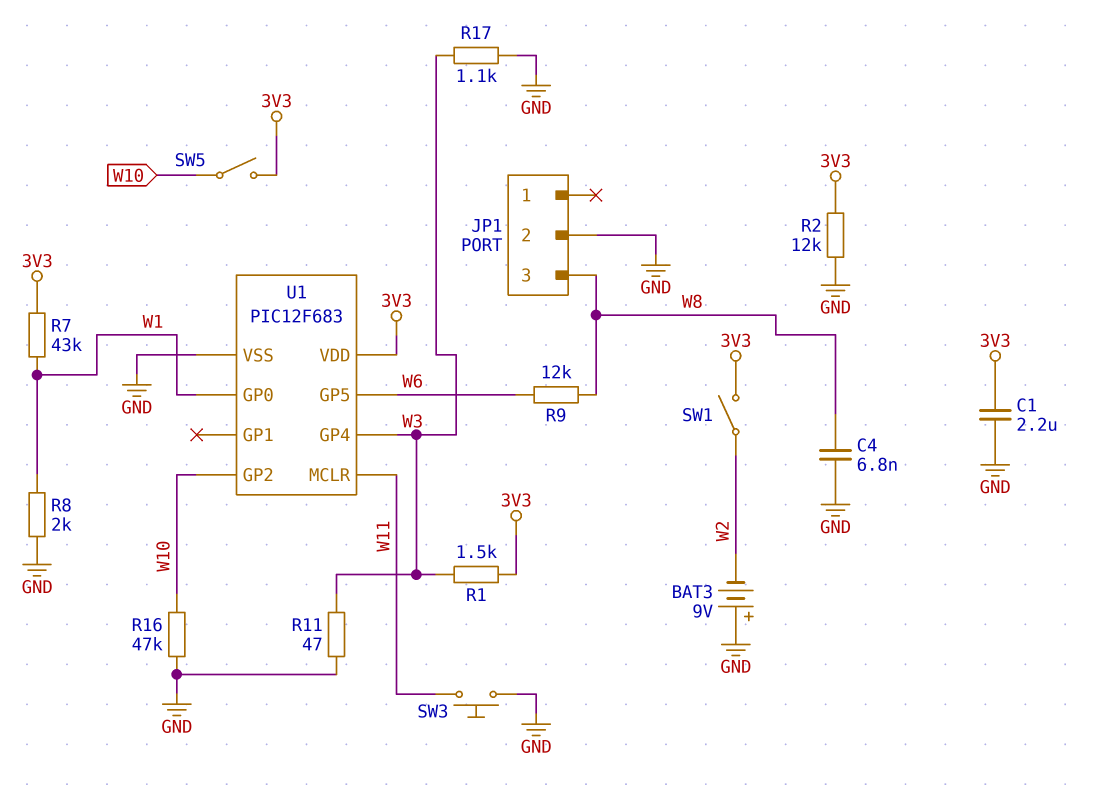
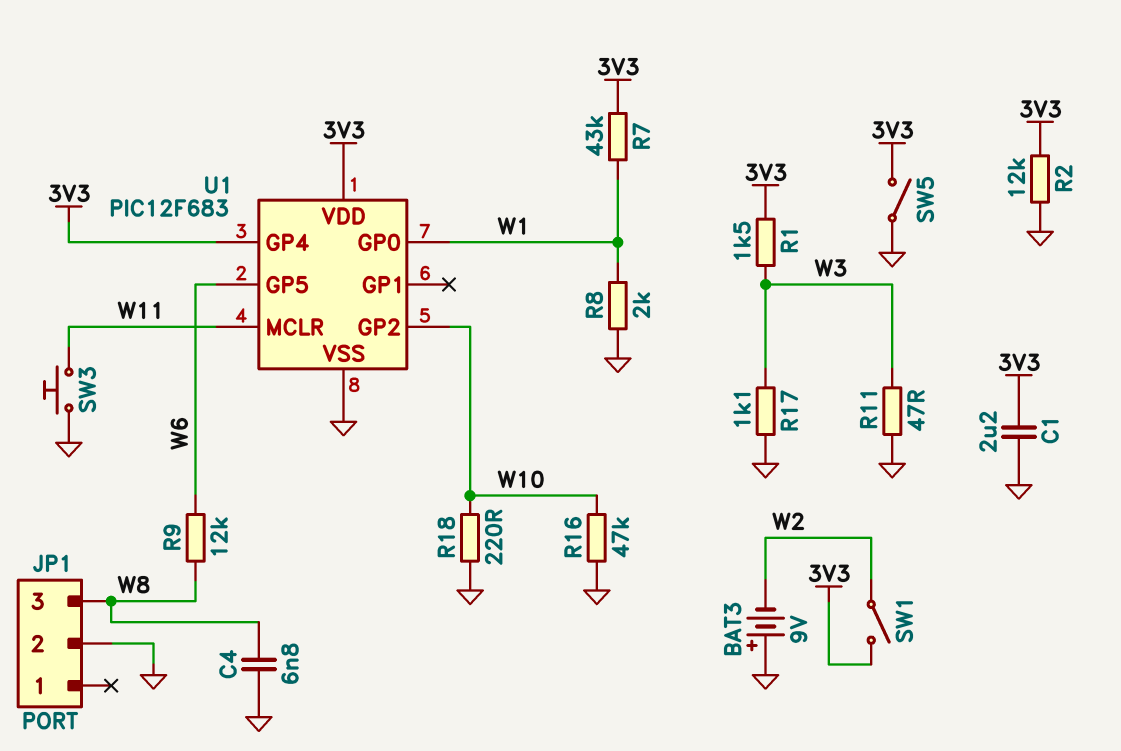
R18: none -> 220 (GND, W10)
SW5: switch (3V3, W10) -> switch (3V3, GND)
U1 pin GP4: W3 -> 3V3

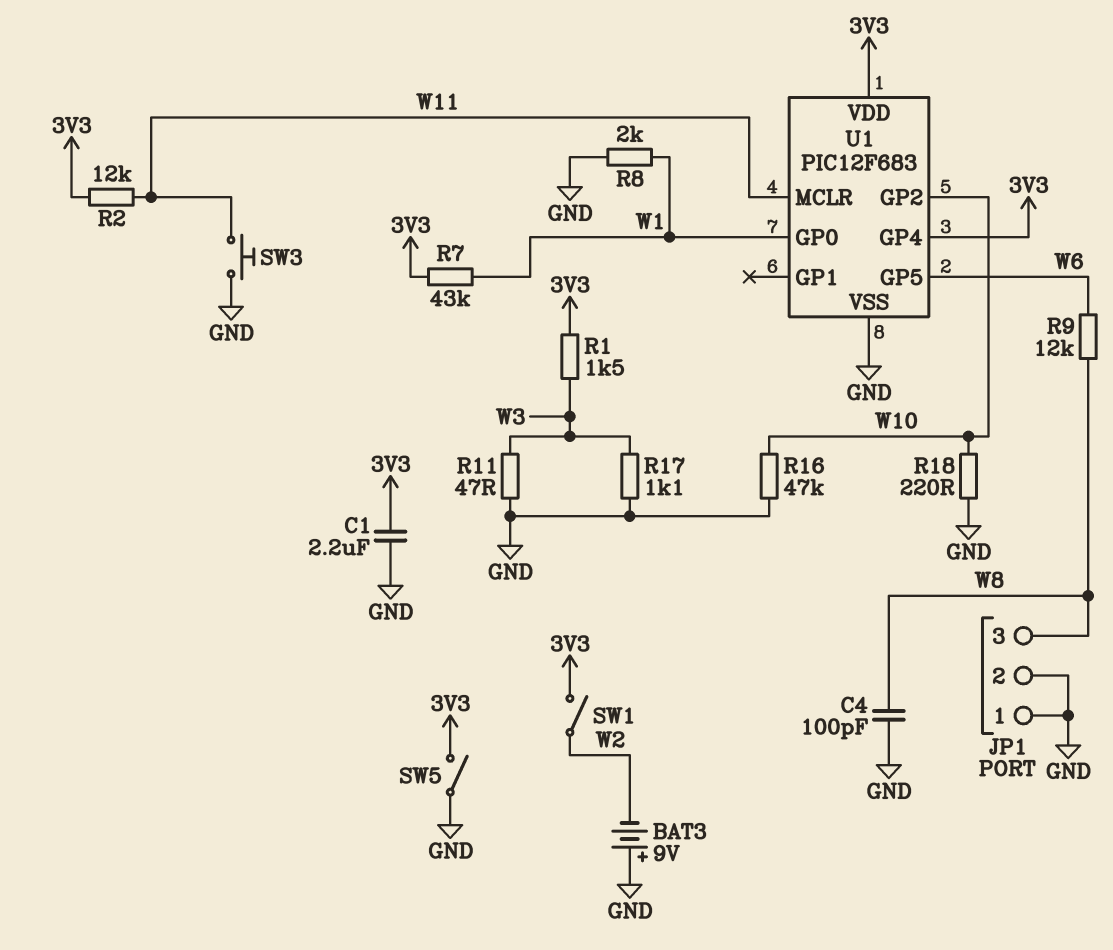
C4: 6.8nF (GND, W8) -> 100pF (GND, W8)
JP1 pin 1: none -> GND
R2: 12k (3V3, GND) -> 12k (3V3, W11)

